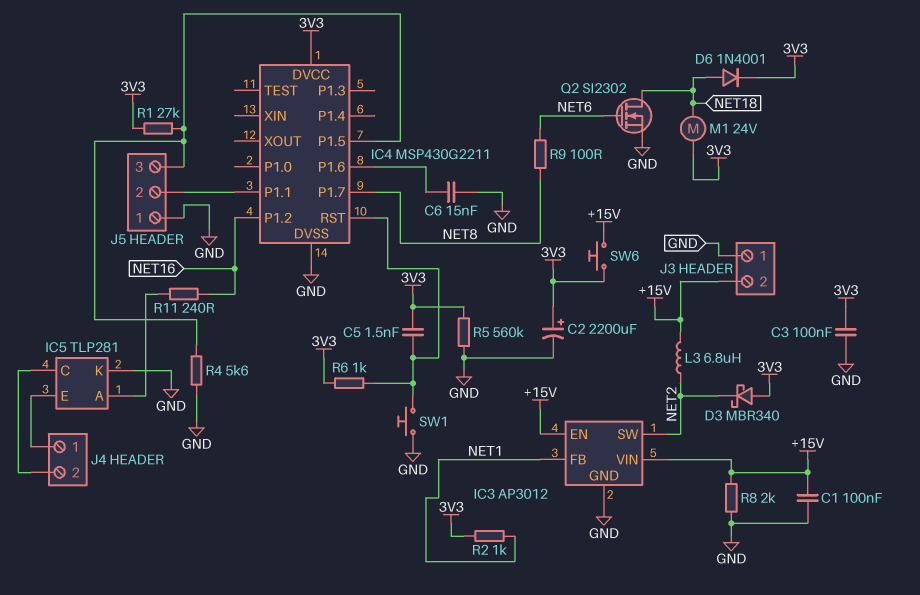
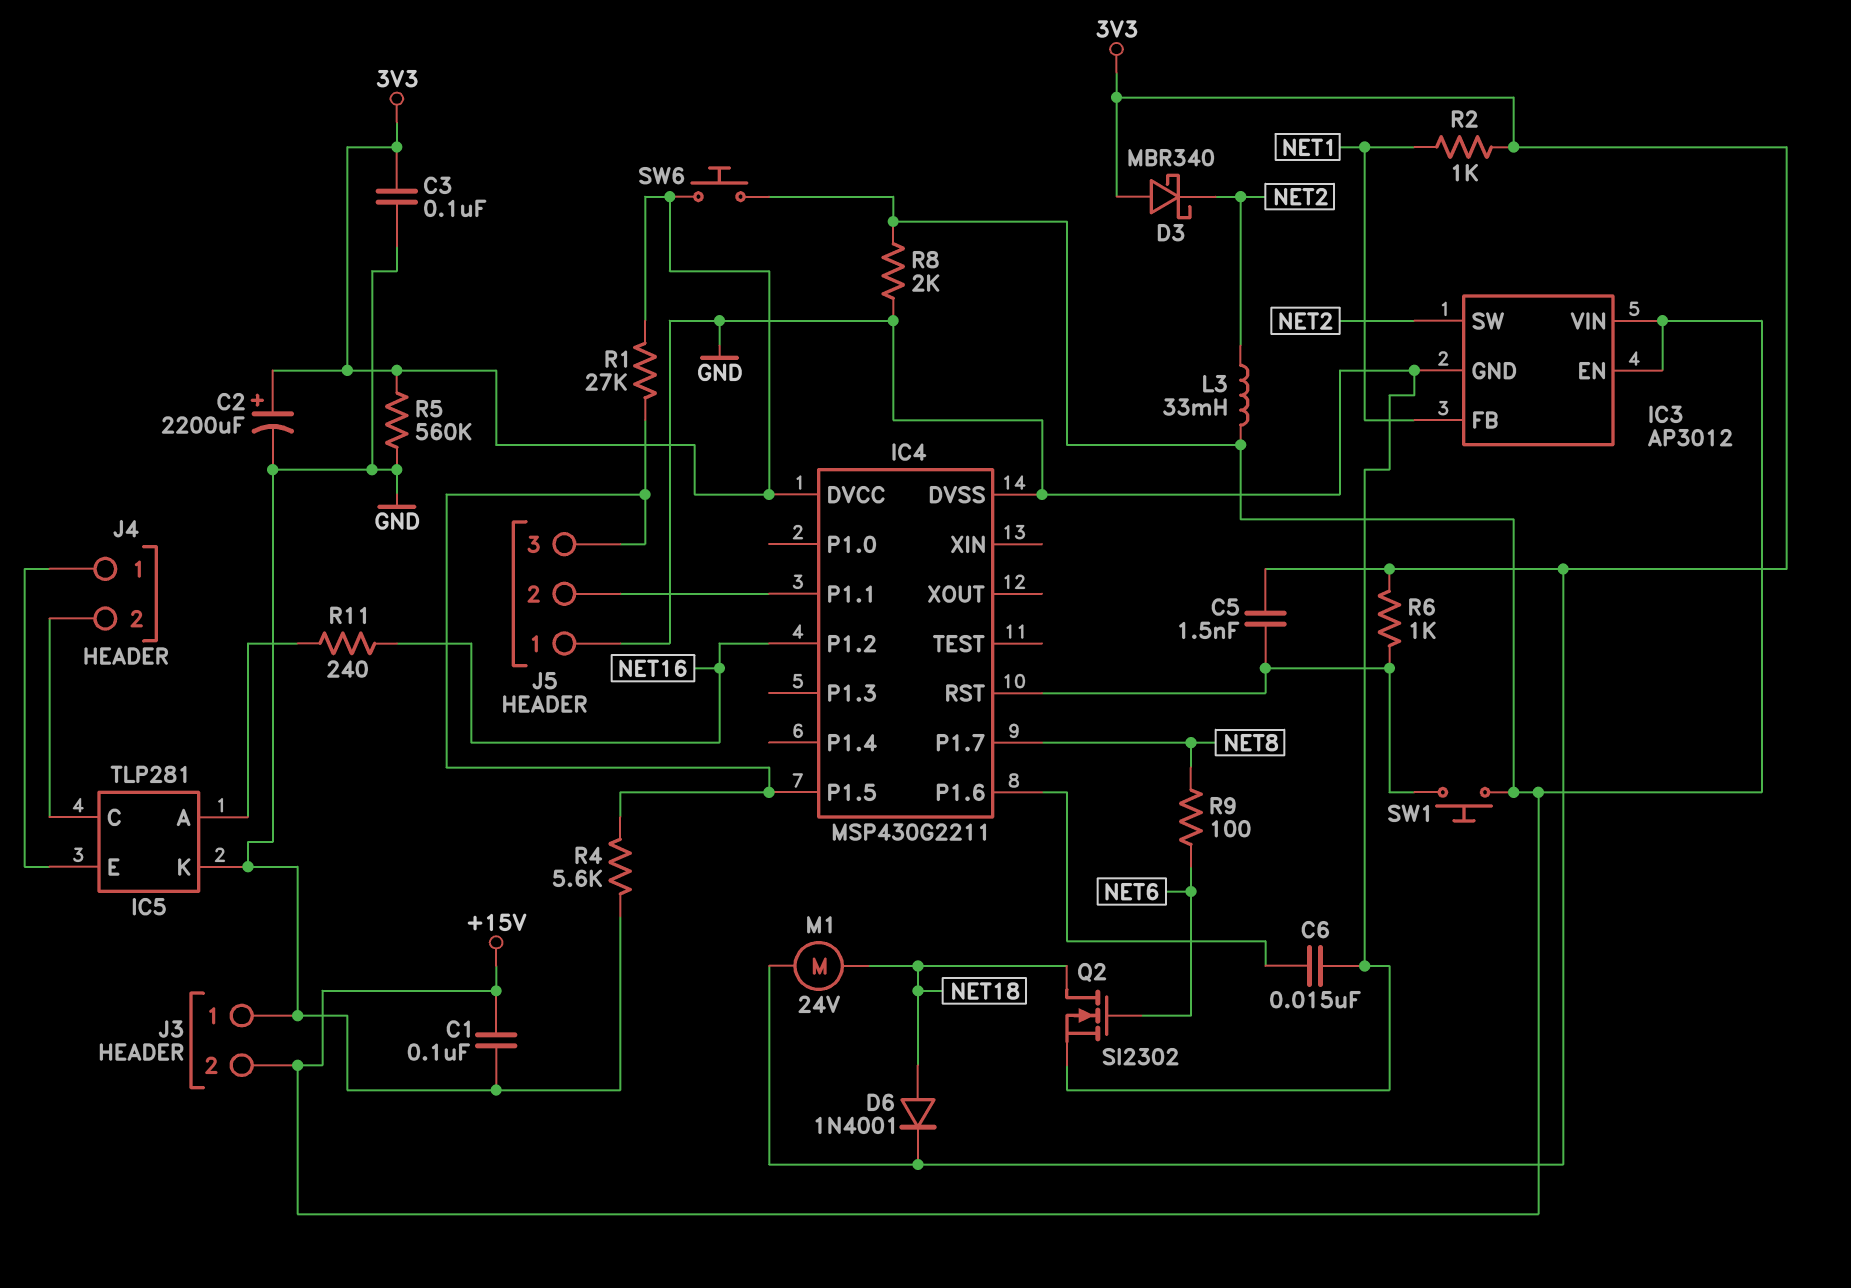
L3: 6.8uH (+15V, NET2) -> 33mH (+15V, NET2)
SW1: button (GND, IC4/RST) -> button (+15V, IC4/RST)

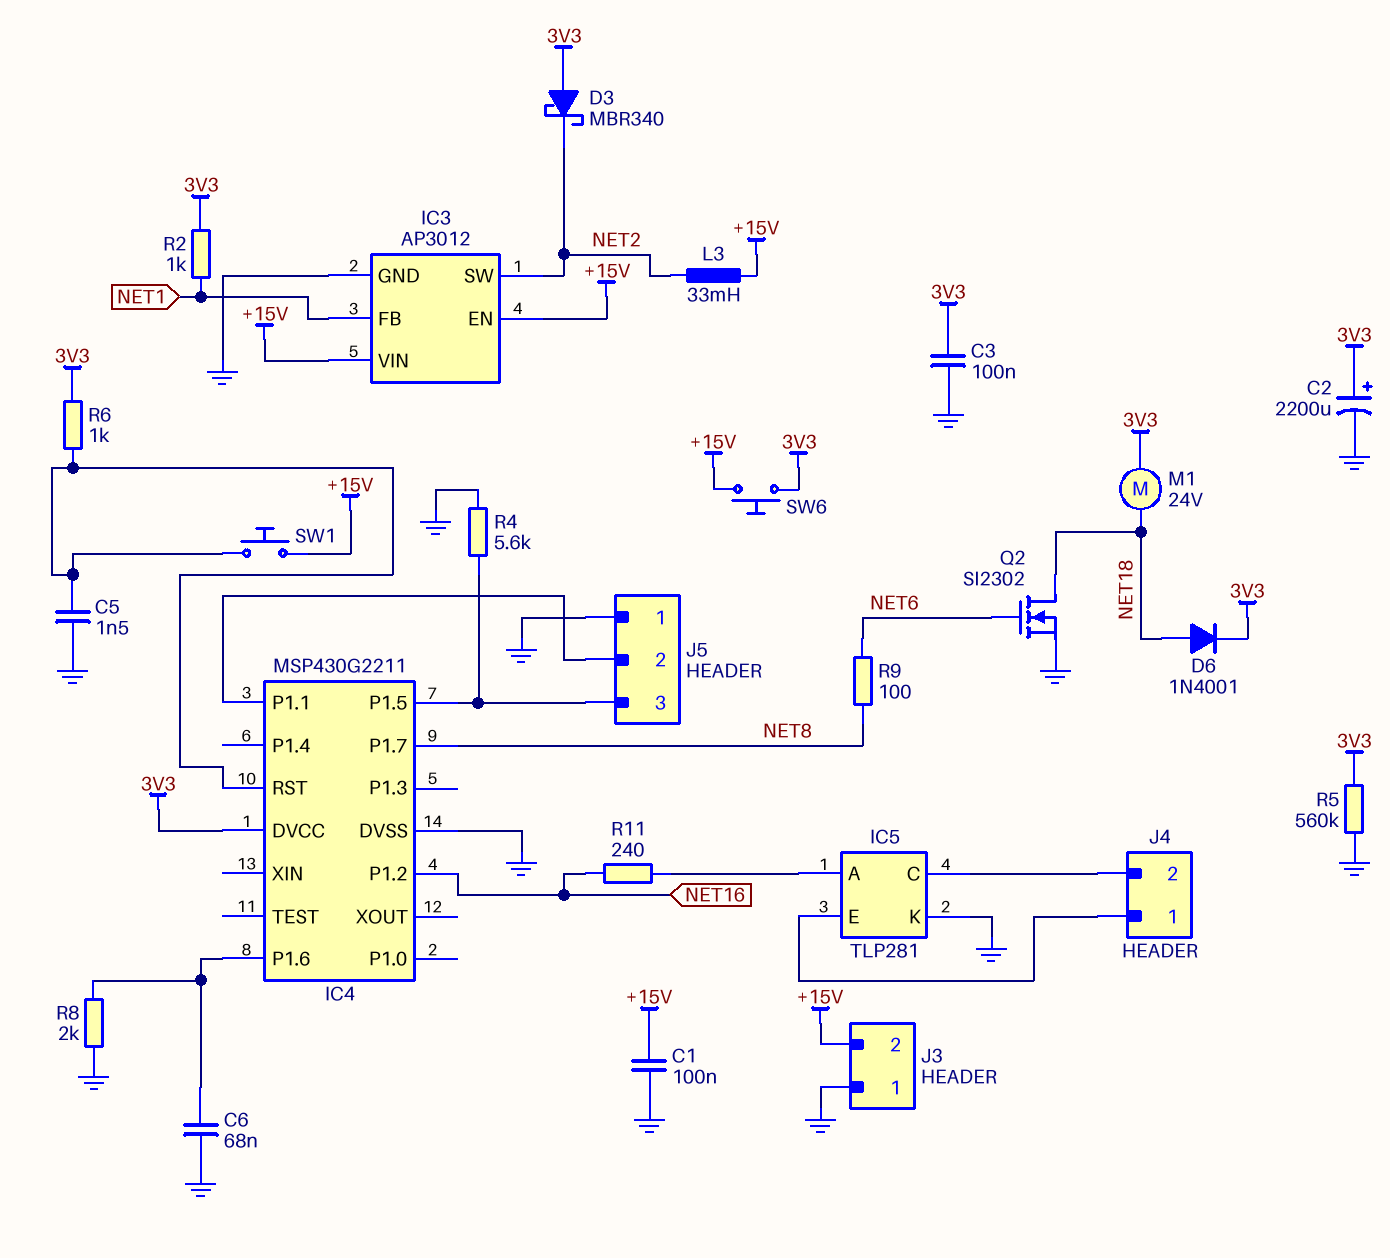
C5: 1.5nF (3V3, IC4/RST) -> 1.5nF (GND, IC4/RST)
C6: 15nF (GND, IC4/P1.6) -> 68nF (GND, IC4/P1.6)
R1: 27k (3V3, IC4/P1.5) -> none
R8: 2k (+15V, GND) -> 2k (GND, IC4/P1.6)

